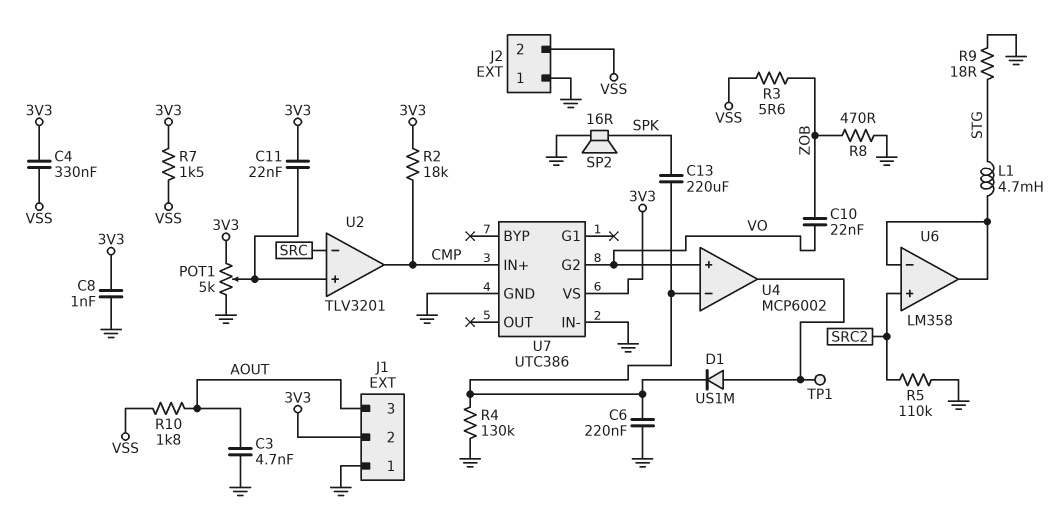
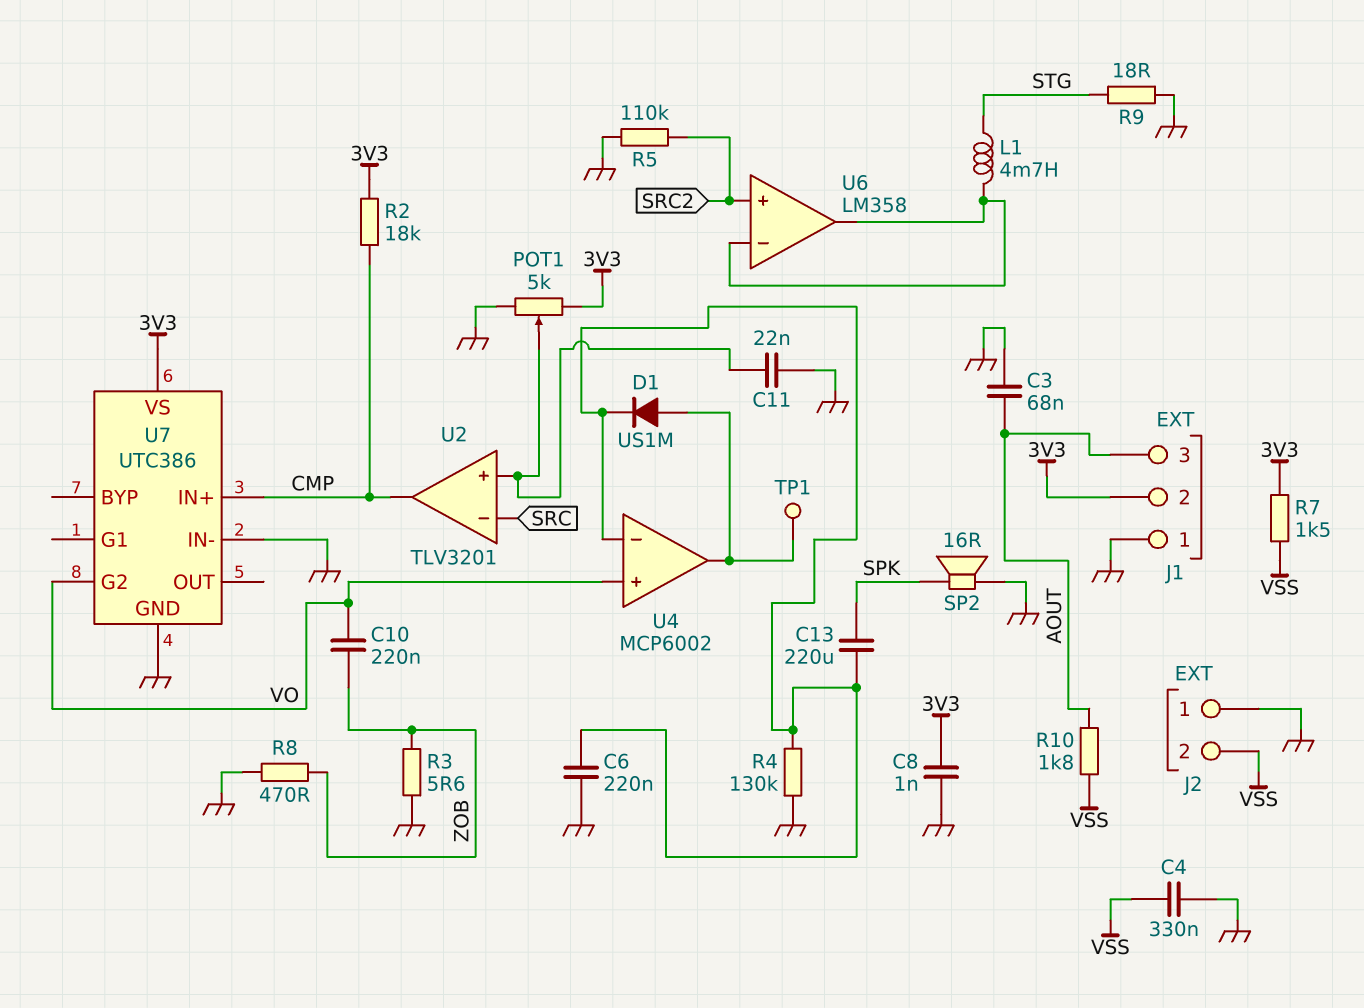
C3: 4.7nF (AOUT, GND) -> 68nF (AOUT, GND)
C4: 330nF (3V3, VSS) -> 330nF (GND, VSS)
C10: 22nF (VO, ZOB) -> 220nF (VO, ZOB)
C11: 22nF (3V3, U2/in+) -> 22nF (GND, U2/in+)
R3: 5.6 (VSS, ZOB) -> 5.6 (GND, ZOB)

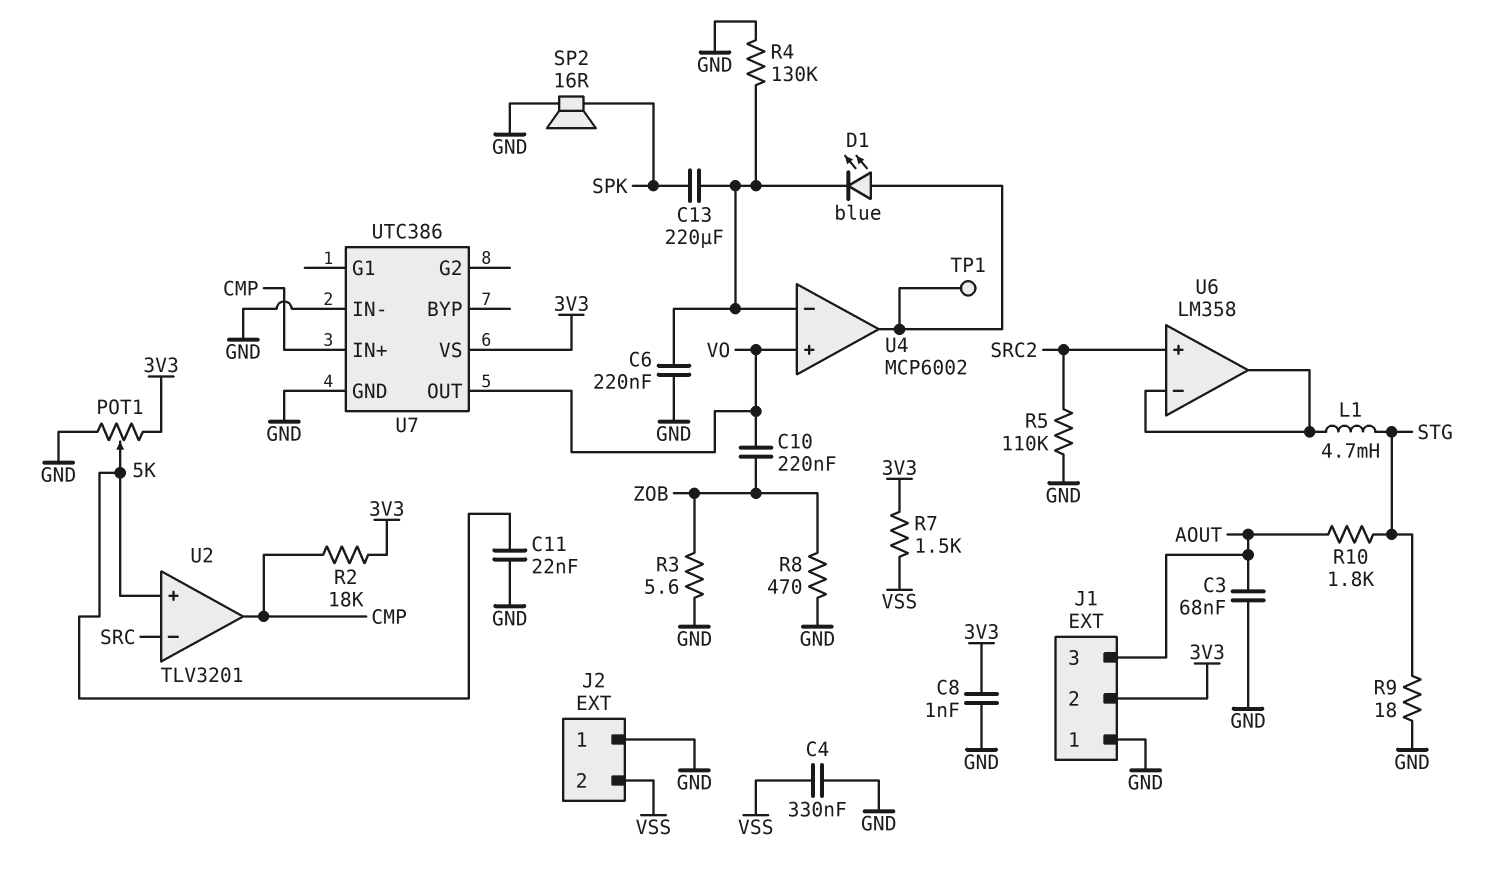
D1: diode US1M (A U4/out, K U4/in-) -> LED blue (A U4/out, K U4/in-)
R10: 1.8k (AOUT, VSS) -> 1.8k (AOUT, STG)
U7 pin G2: VO -> none
U7 pin OUT: none -> VO

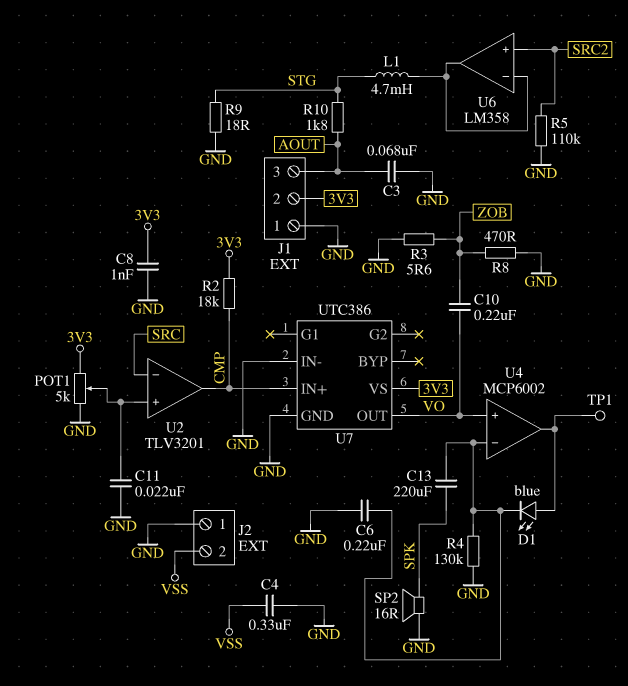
R7: 1.5k (3V3, VSS) -> none

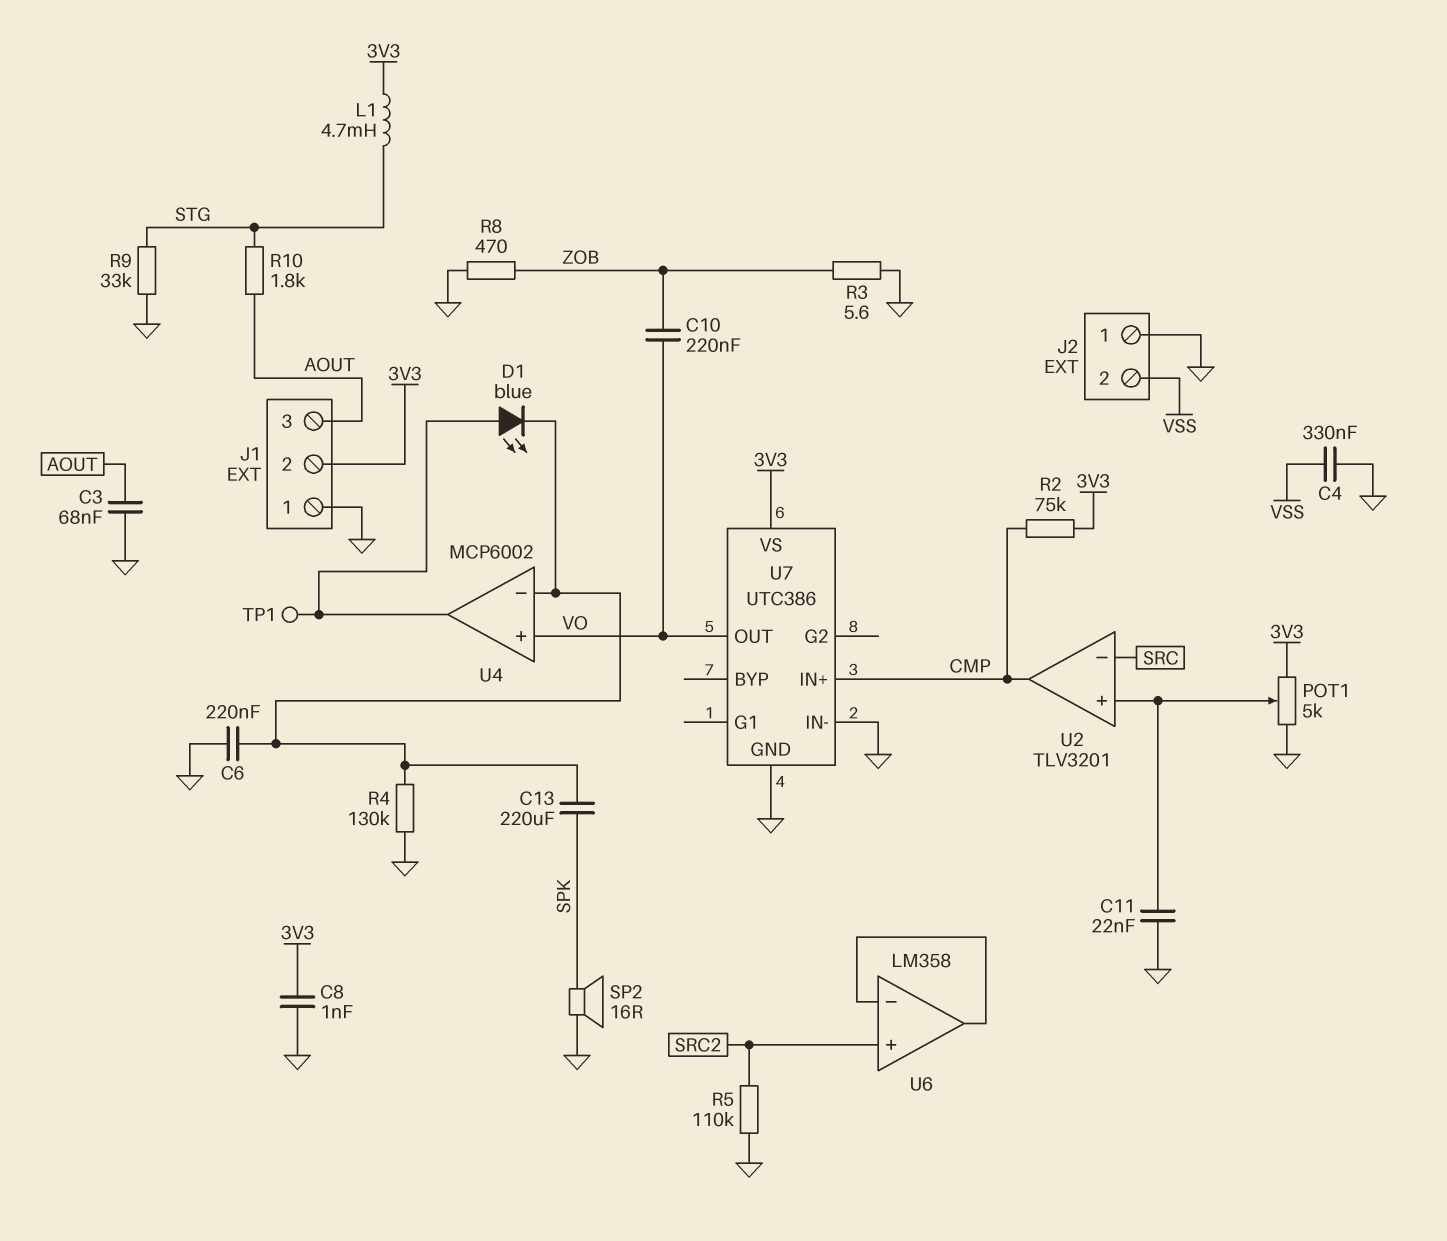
L1: 4.7mH (STG, U6/in-) -> 4.7mH (3V3, STG)
R2: 18k (3V3, CMP) -> 75k (3V3, CMP)
R9: 18 (GND, STG) -> 33k (GND, STG)

